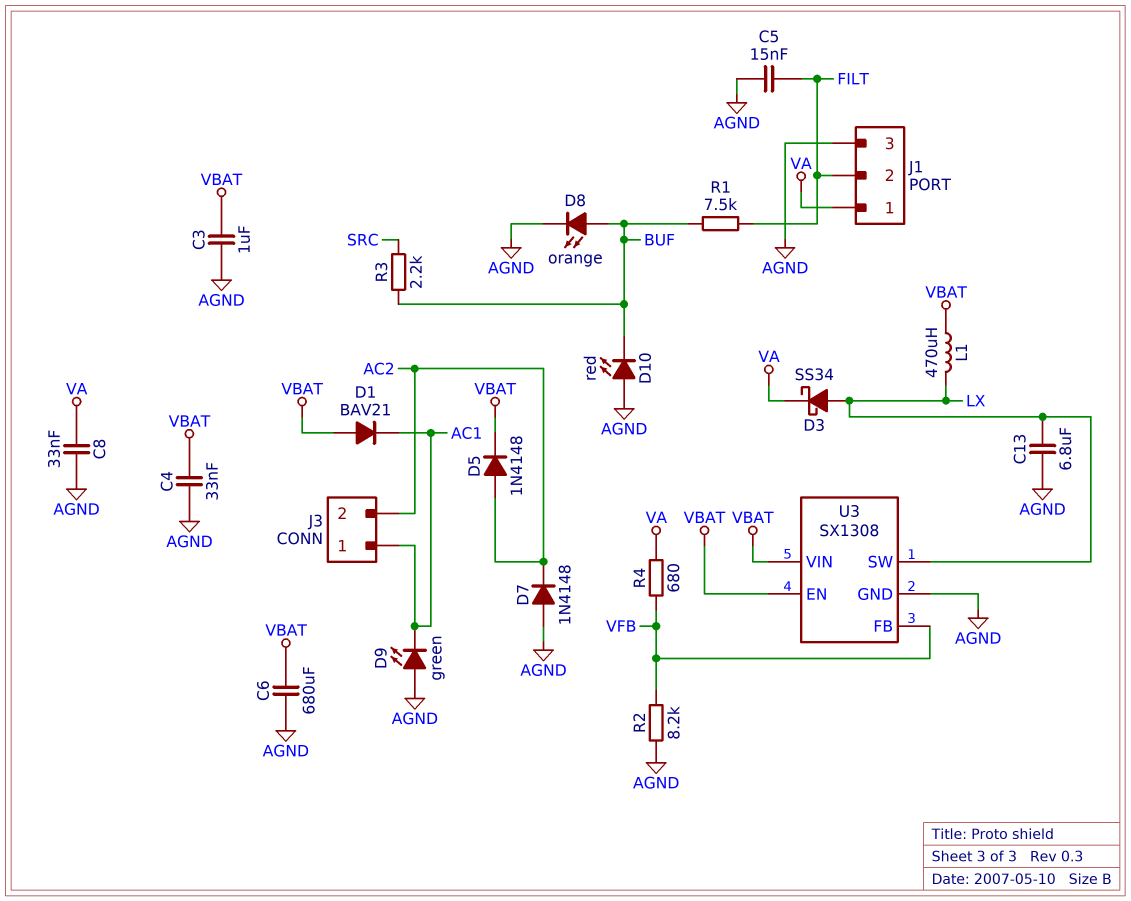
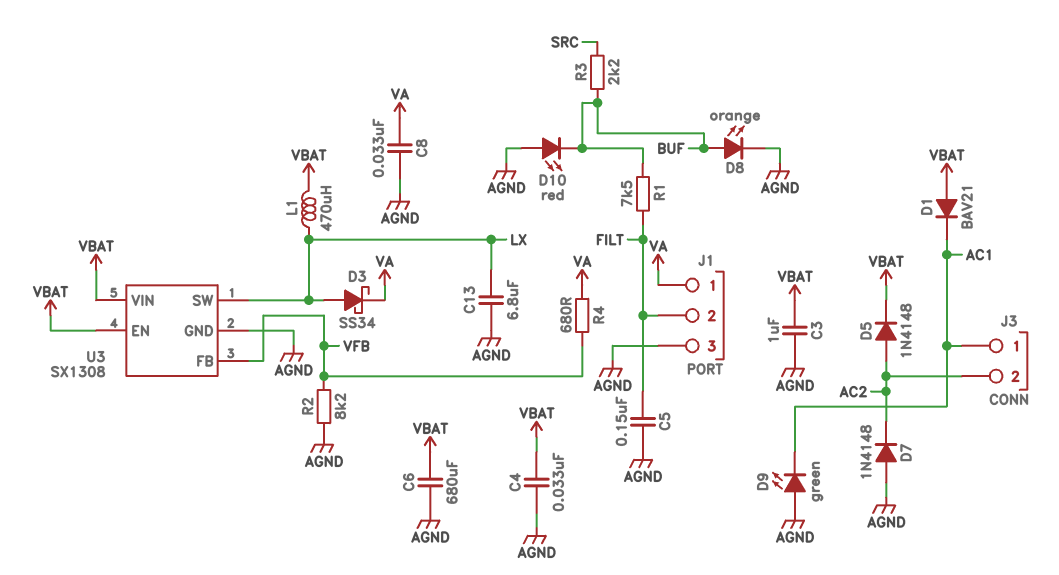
C5: 15nF (AGND, FILT) -> 150nF (AGND, FILT)

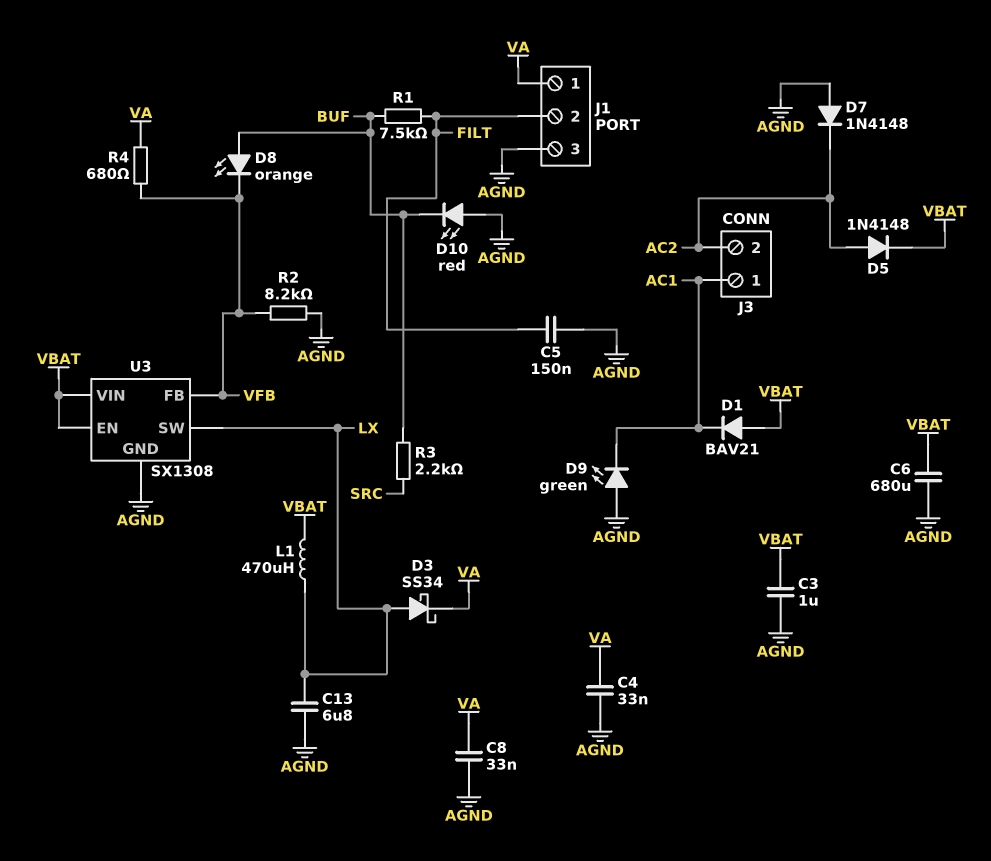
C4: 33nF (AGND, VBAT) -> 33nF (AGND, VA)
D8: LED orange (A BUF, K AGND) -> LED orange (A BUF, K VFB)

